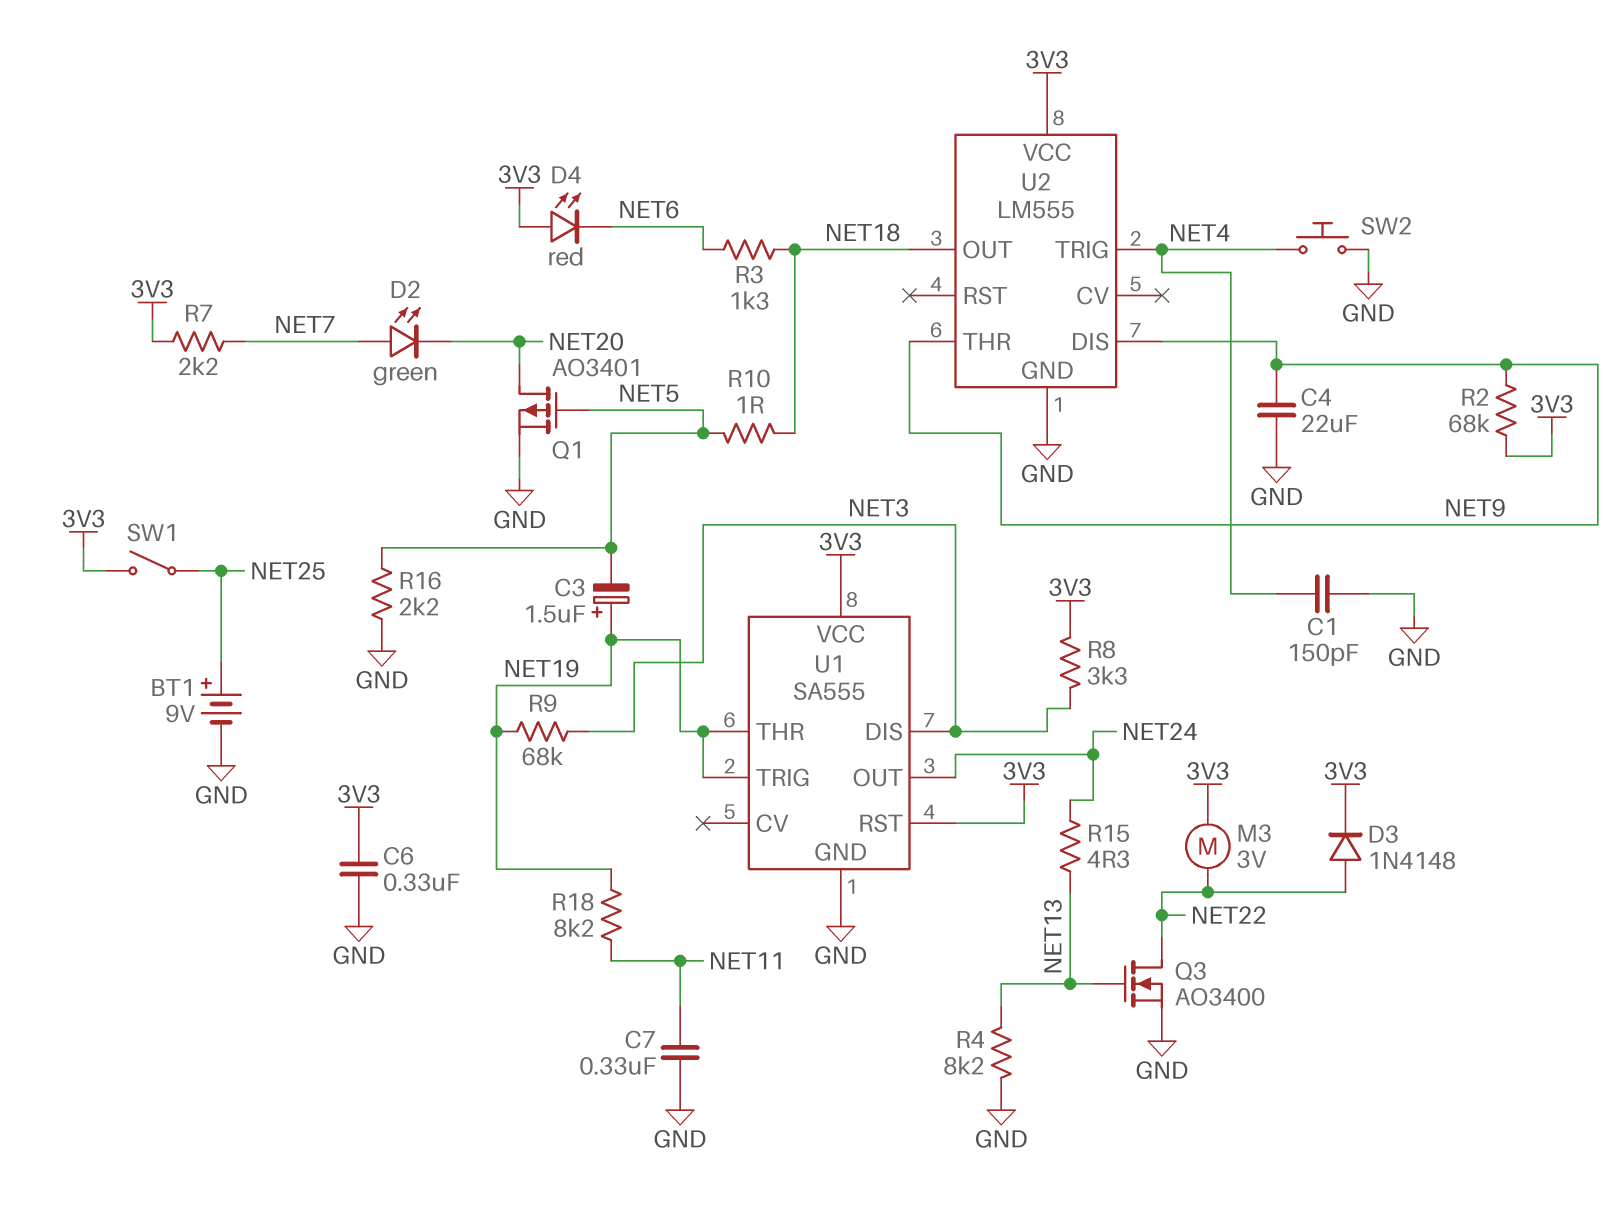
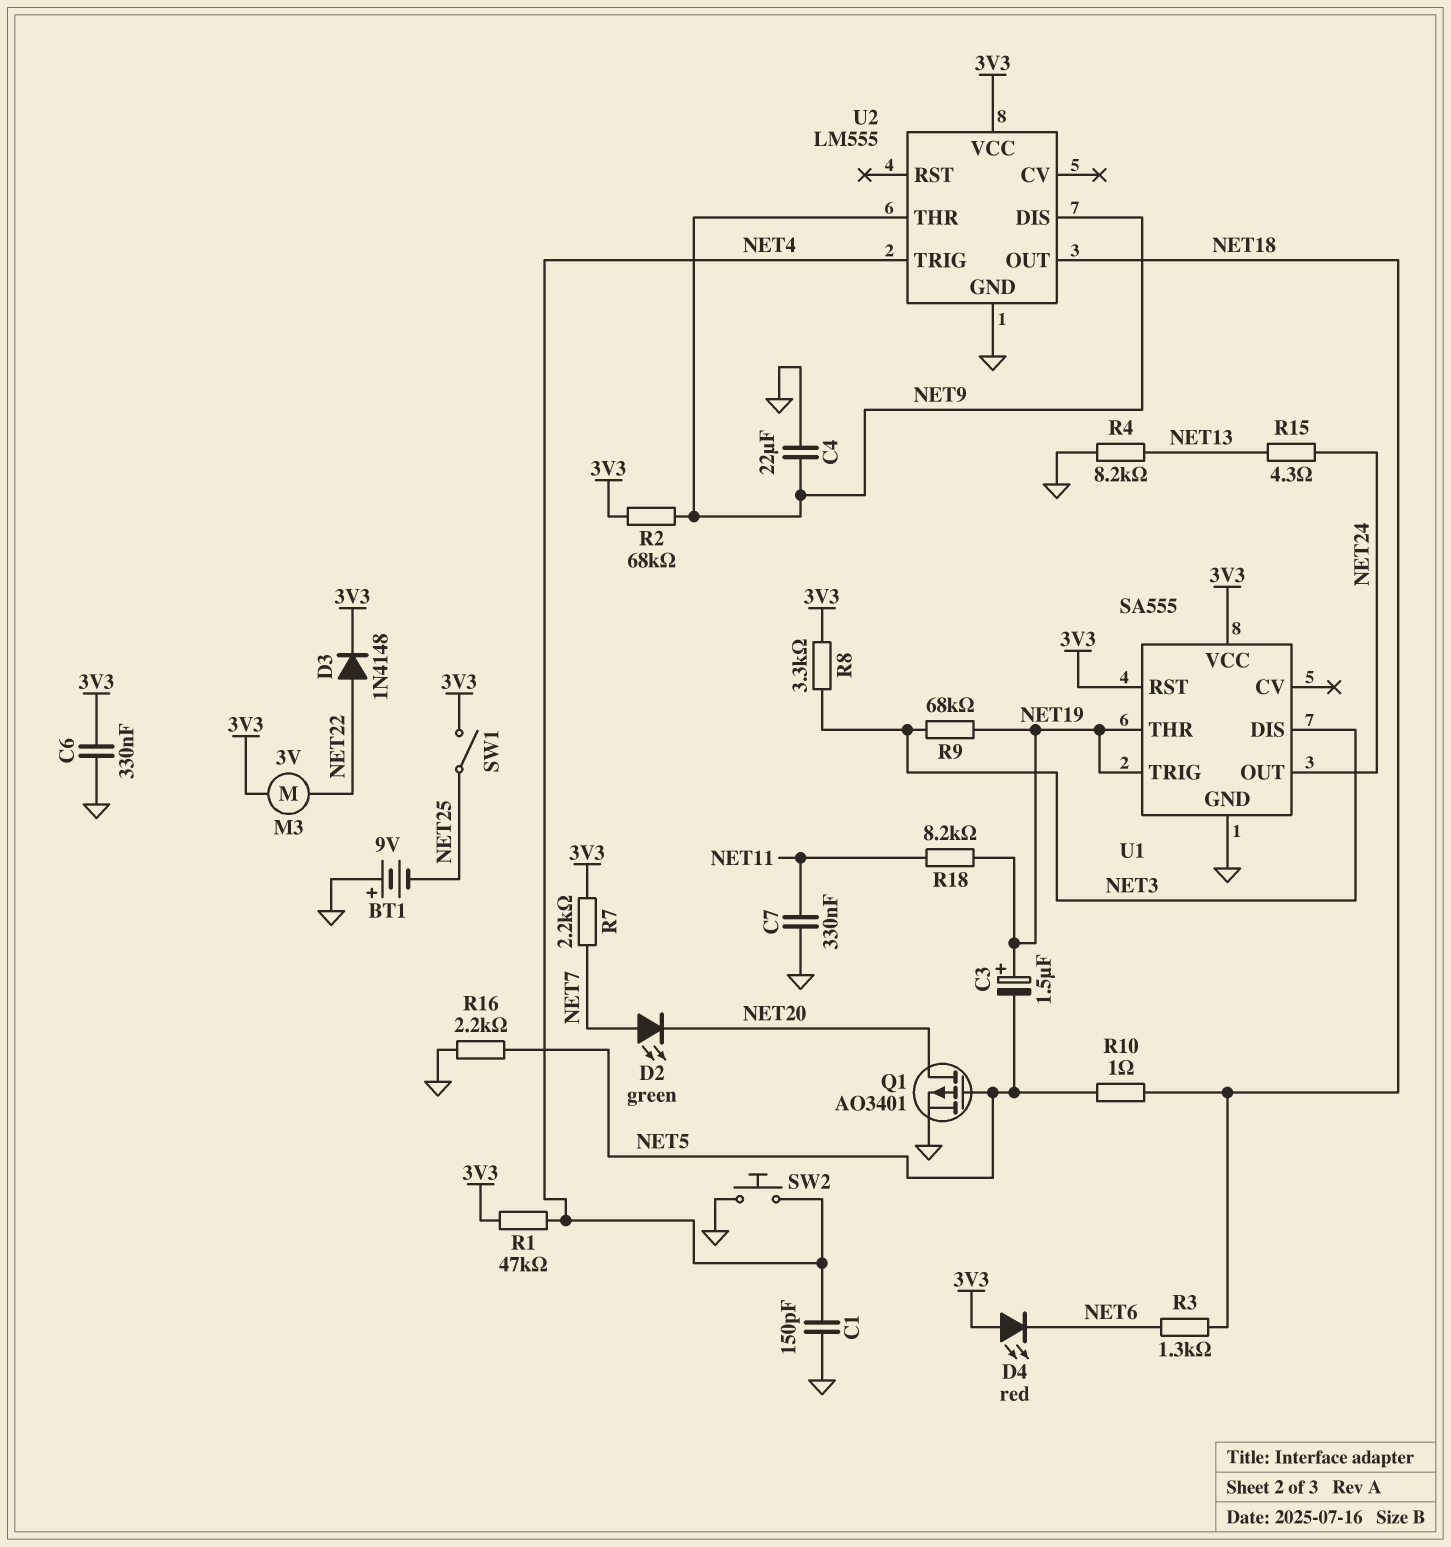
BT1: 9V (plus NET25, minus GND) -> 9V (plus GND, minus NET25)
Q3: NMOS AO3400 (G NET13, D NET22, S GND) -> none
R1: none -> 47k (3V3, NET4)

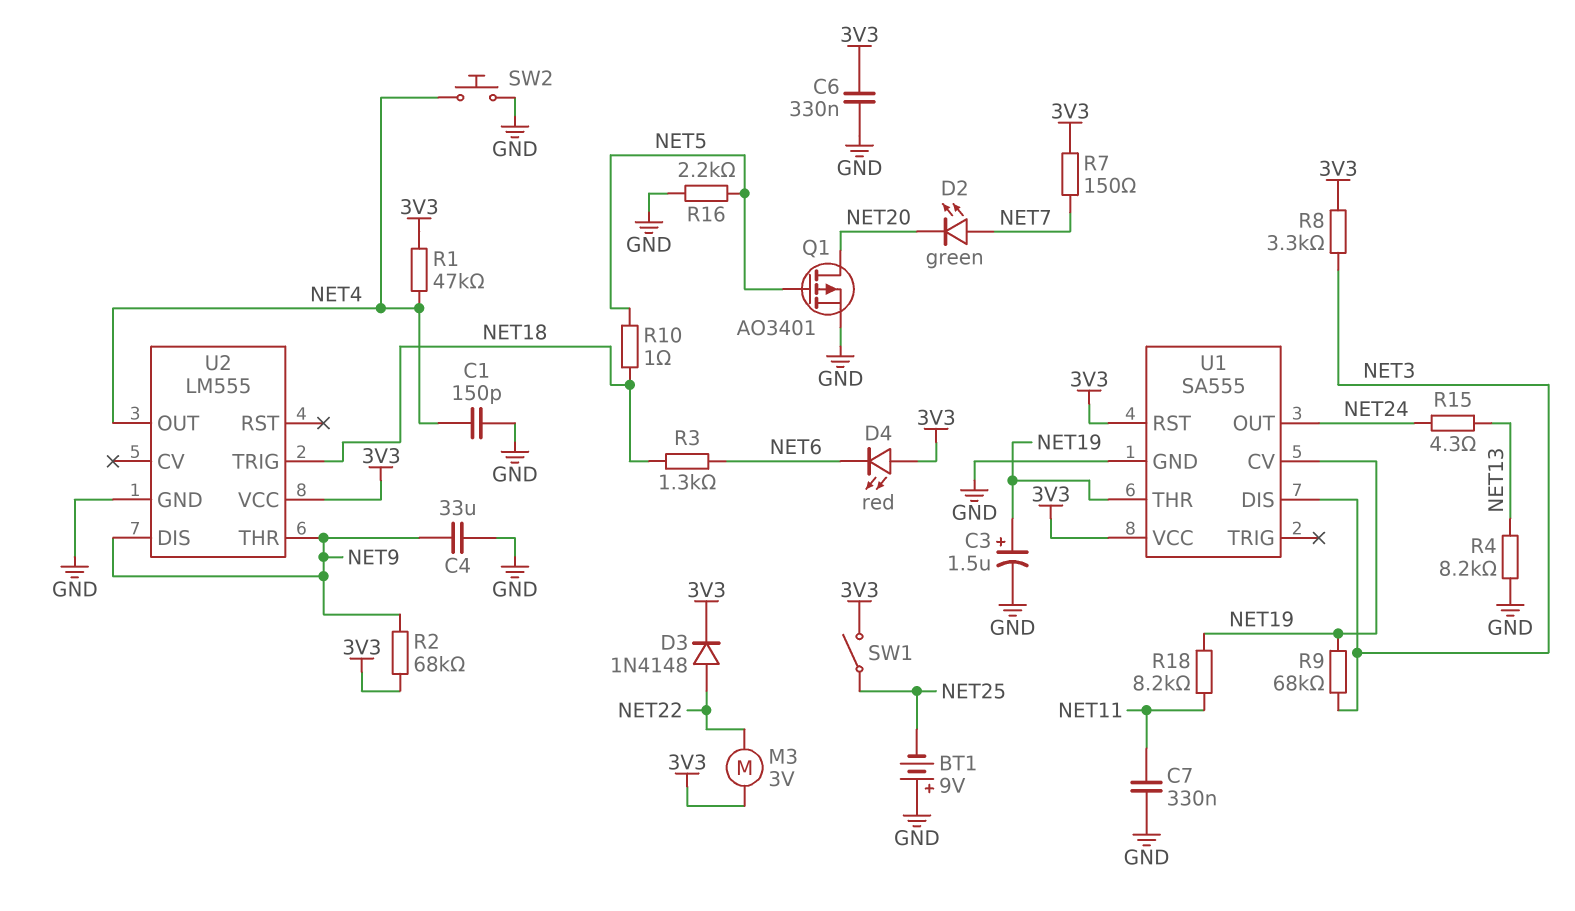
C3: 1.5uF (plus NET19, minus NET5) -> 1.5uF (plus NET19, minus GND)
C4: 22uF (GND, NET9) -> 33uF (GND, NET9)
R7: 2.2k (3V3, NET7) -> 150 (3V3, NET7)
U1 pin CV: none -> NET19
U1 pin TRIG: NET19 -> none
U2 pin OUT: NET18 -> NET4
U2 pin TRIG: NET4 -> NET18

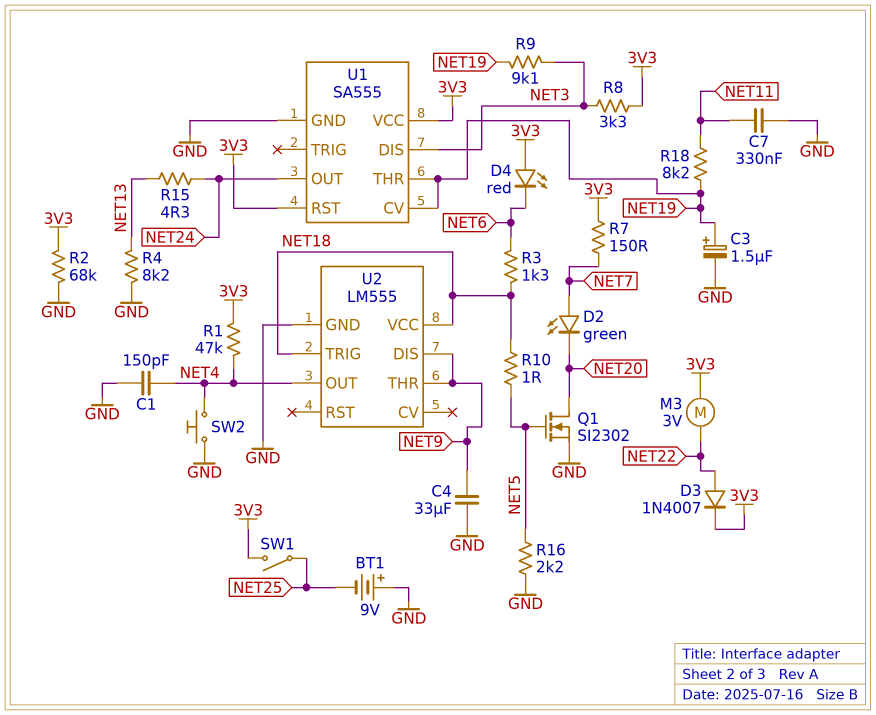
C6: 330nF (3V3, GND) -> none
D3: diode 1N4148 (A NET22, K 3V3) -> diode 1N4007 (A NET22, K 3V3)
Q1: PMOS AO3401 (G NET5, D NET20, S GND) -> NMOS SI2302 (G NET5, D NET20, S GND)
R2: 68k (3V3, NET9) -> 68k (3V3, GND)
R9: 68k (NET3, NET19) -> 9.1k (NET3, NET19)
U2 pin VCC: 3V3 -> NET18

